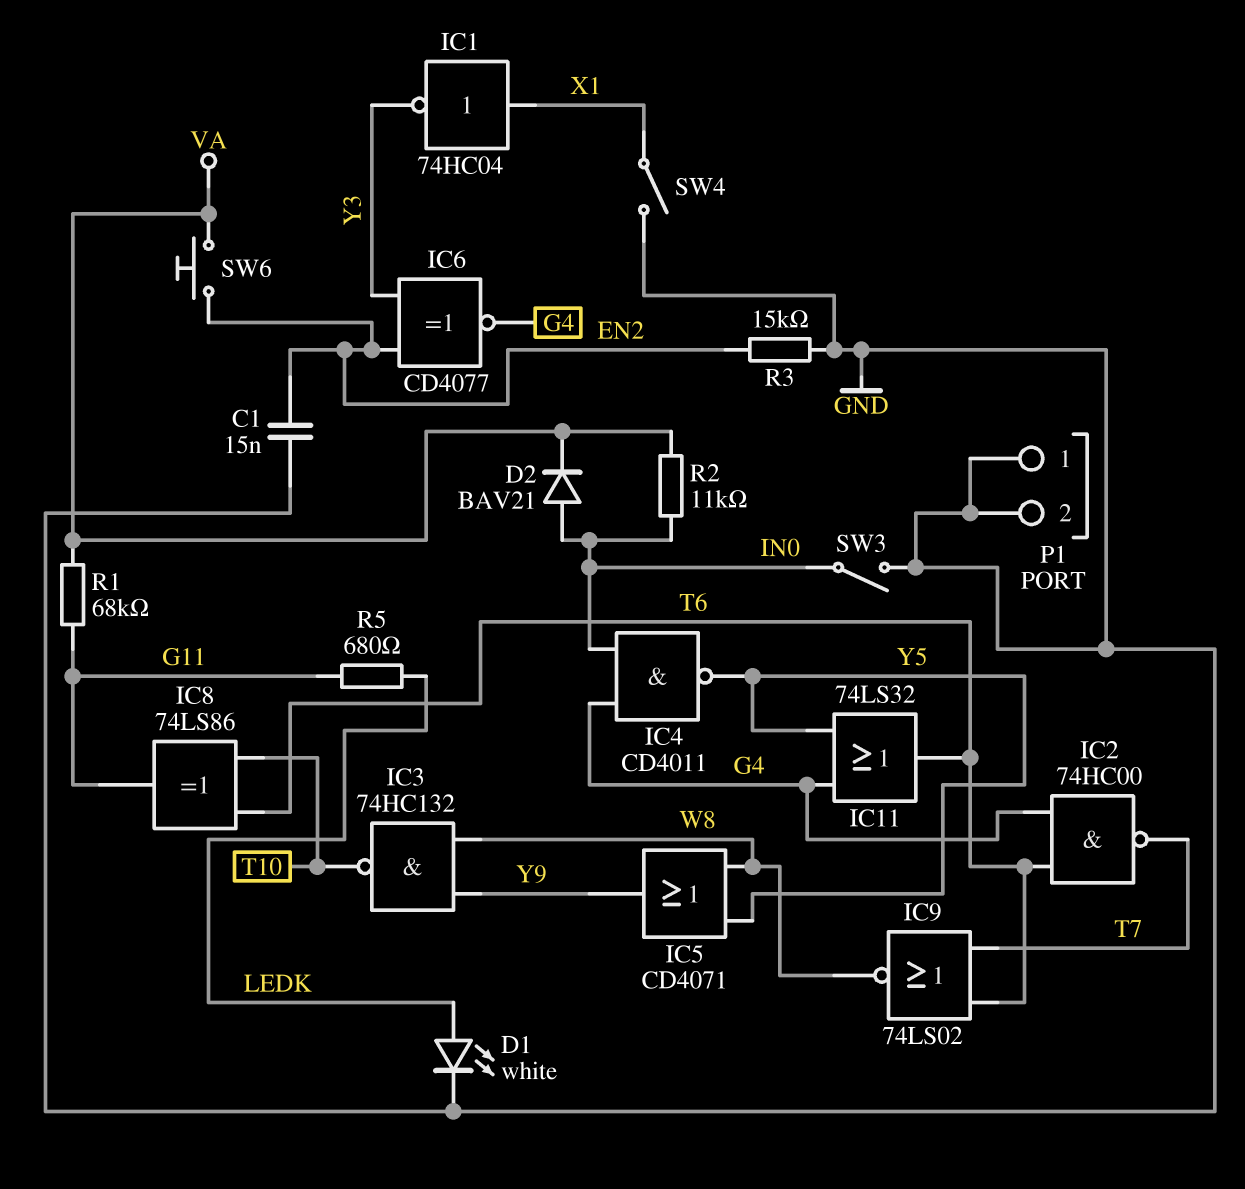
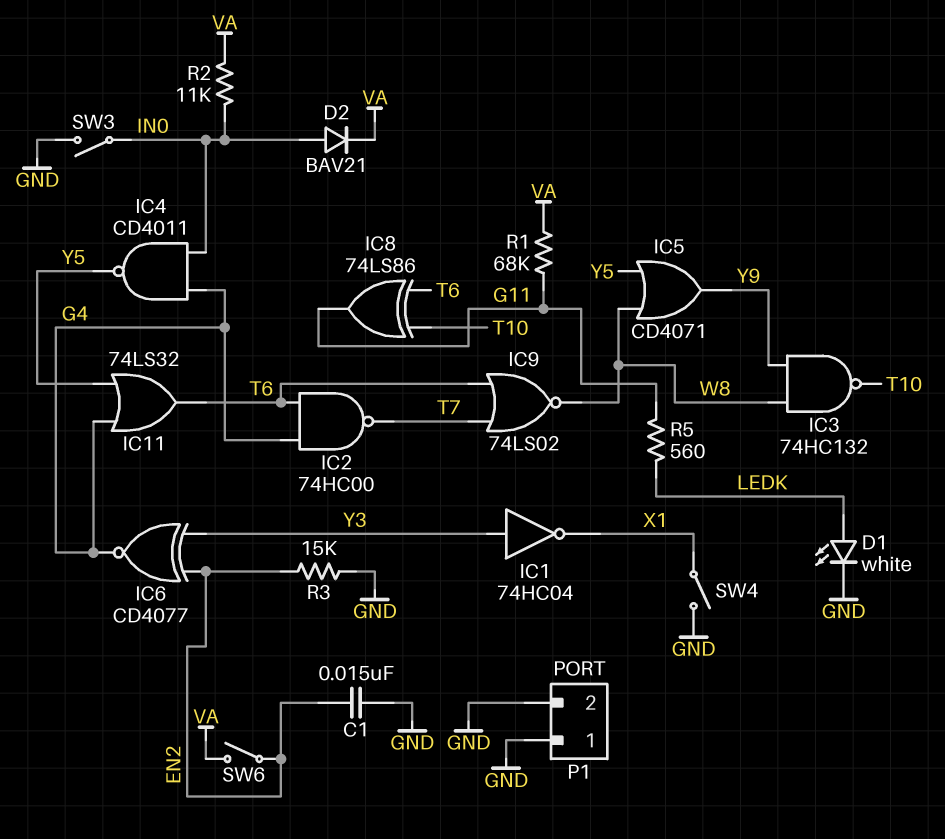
IC1: NOT 74HC04 (in X1, out Y3) -> NOT 74HC04 (in Y3, out X1)
R5: 680 (G11, LEDK) -> 560 (G11, LEDK)
SW6: button (EN2, VA) -> switch (EN2, VA)

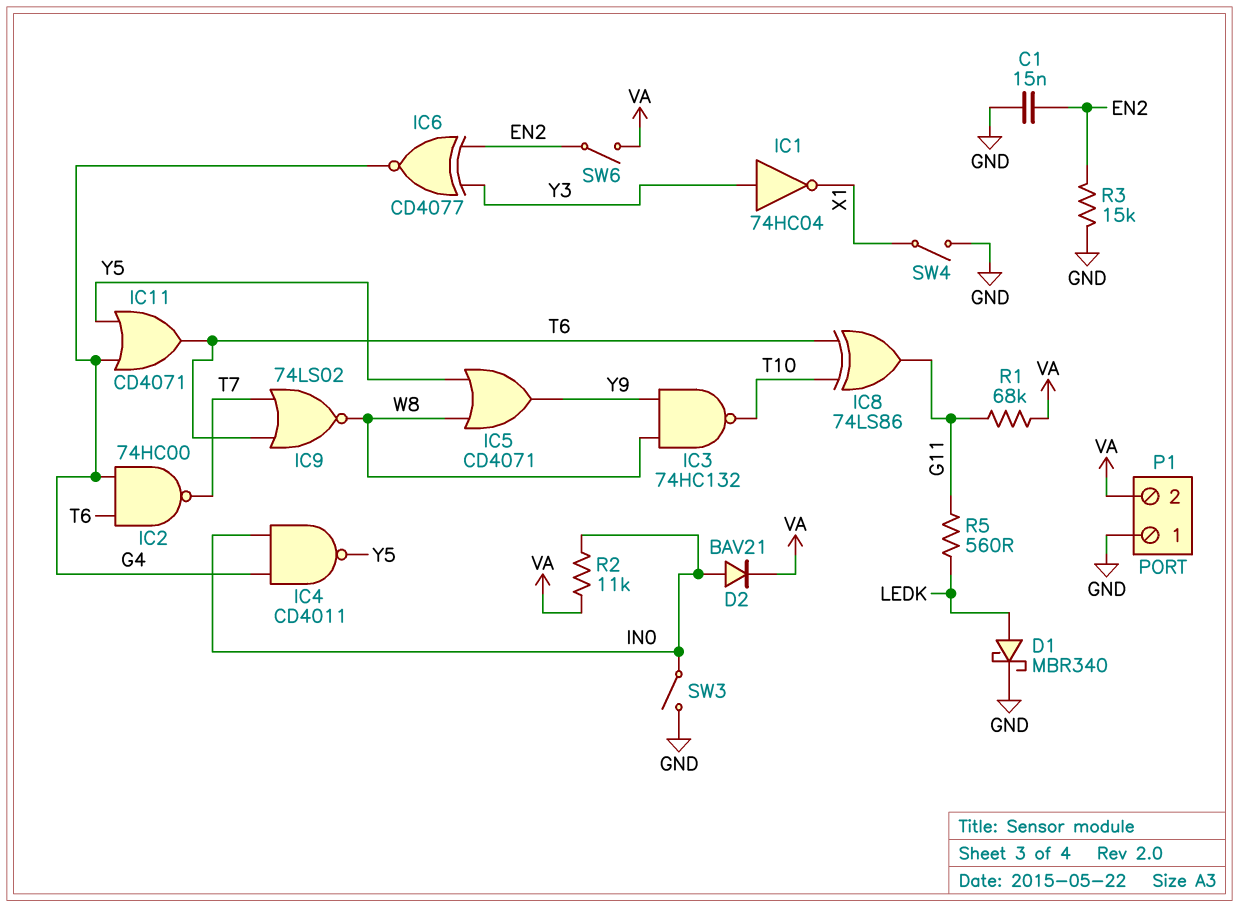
D1: LED white (A LEDK, K GND) -> schottky MBR340 (A LEDK, K GND)
IC11: OR 74LS32 (in G4, in Y5, out T6) -> OR CD4071 (in G4, in Y5, out T6)
P1 pin 2: GND -> VA

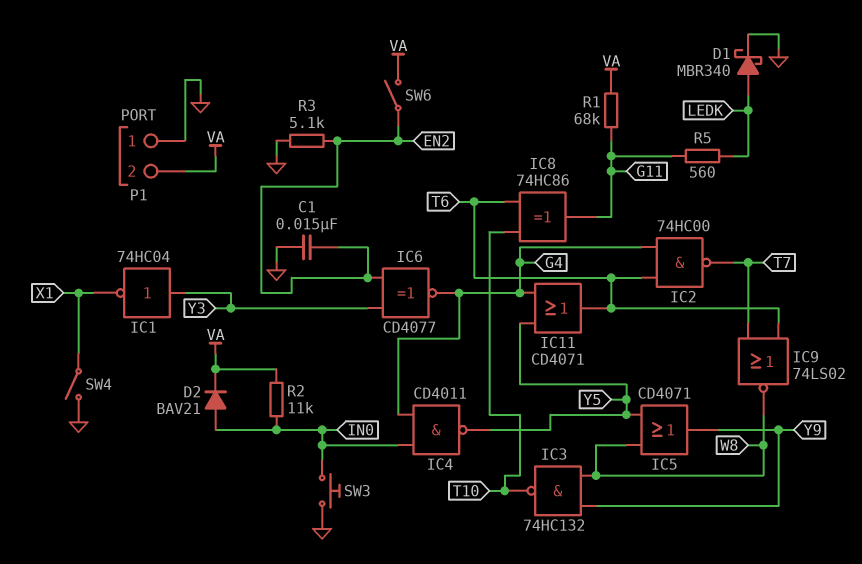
IC8: XOR 74LS86 (in T6, in T10, out G11) -> XOR 74HC86 (in T6, in T10, out G11)
R3: 15k (EN2, GND) -> 5.1k (EN2, GND)
SW3: switch (GND, IN0) -> button (GND, IN0)

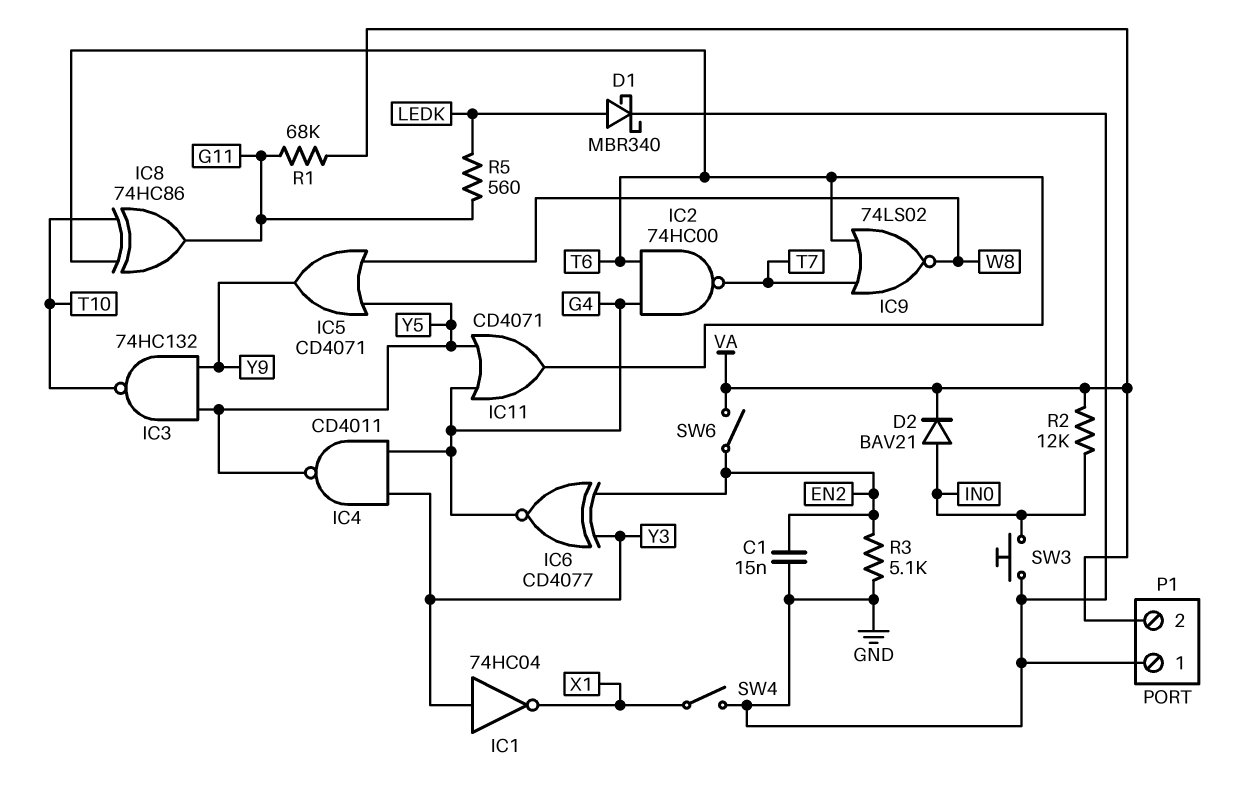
IC3: NAND 74HC132 (in W8, in Y9, out T10) -> NAND 74HC132 (in Y5, in Y9, out T10)
IC4: NAND CD4011 (in G4, in IN0, out Y5) -> NAND CD4011 (in G4, in Y3, out Y5)
R2: 11k (IN0, VA) -> 12k (IN0, VA)

